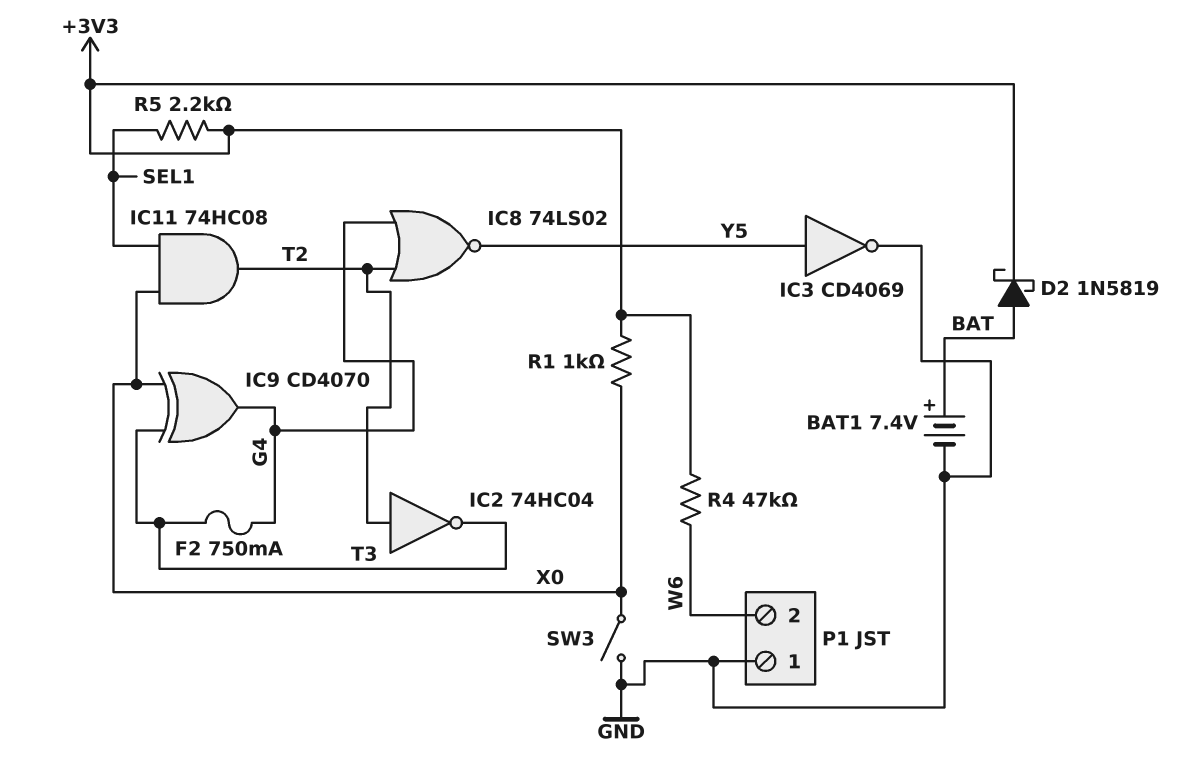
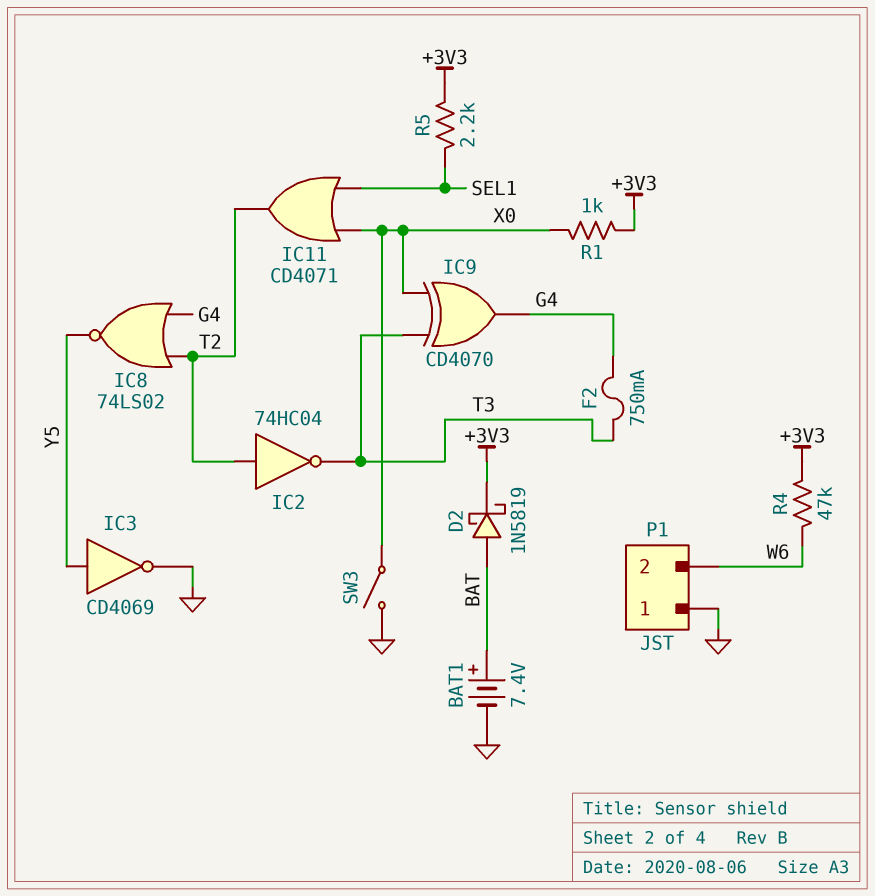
IC11: AND 74HC08 (in SEL1, in X0, out T2) -> OR CD4071 (in SEL1, in X0, out T2)

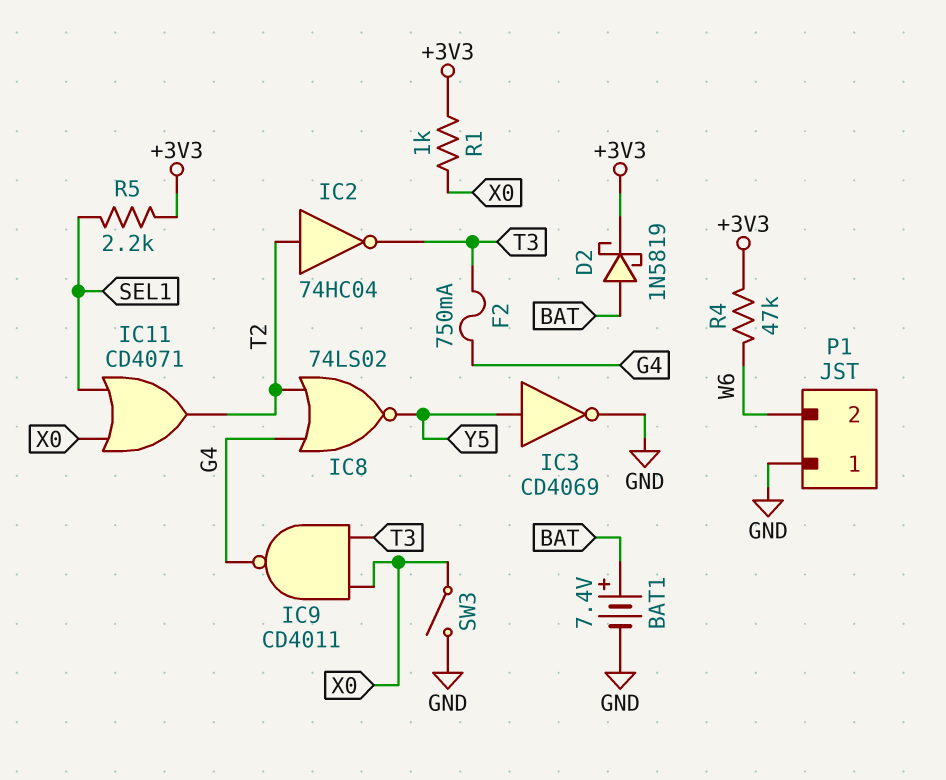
IC9: XOR CD4070 (in T3, in X0, out G4) -> NAND CD4011 (in T3, in X0, out G4)

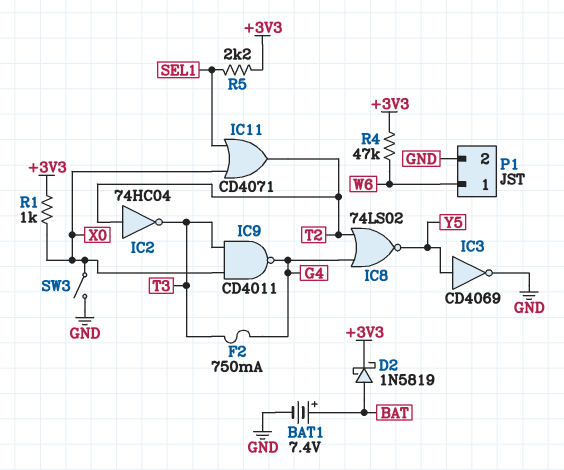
P1 pin 1: GND -> W6
P1 pin 2: W6 -> GND

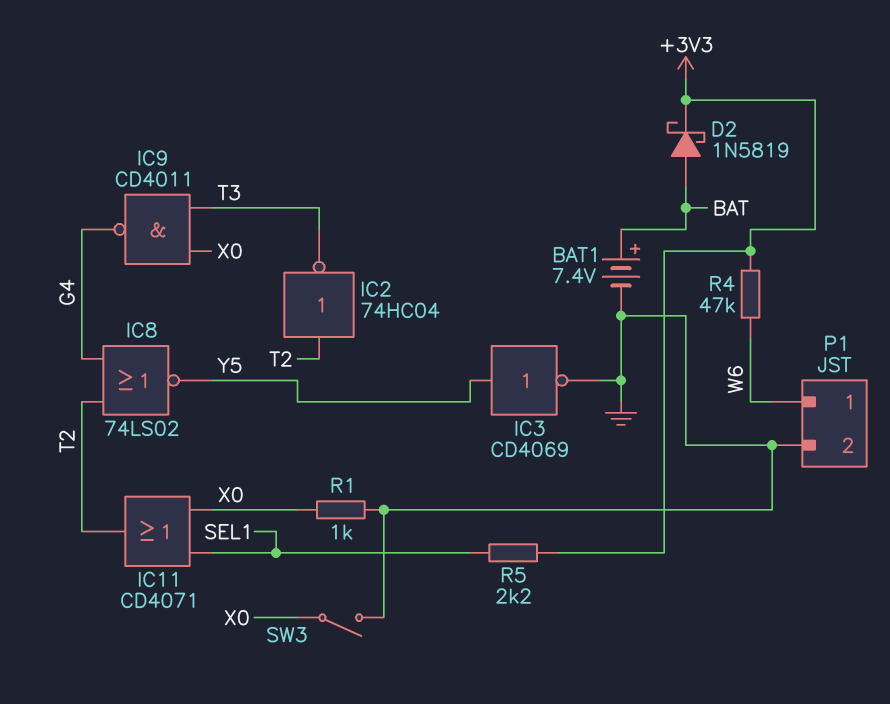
F2: 750mA (G4, T3) -> none
R1: 1k (+3V3, X0) -> 1k (GND, X0)

